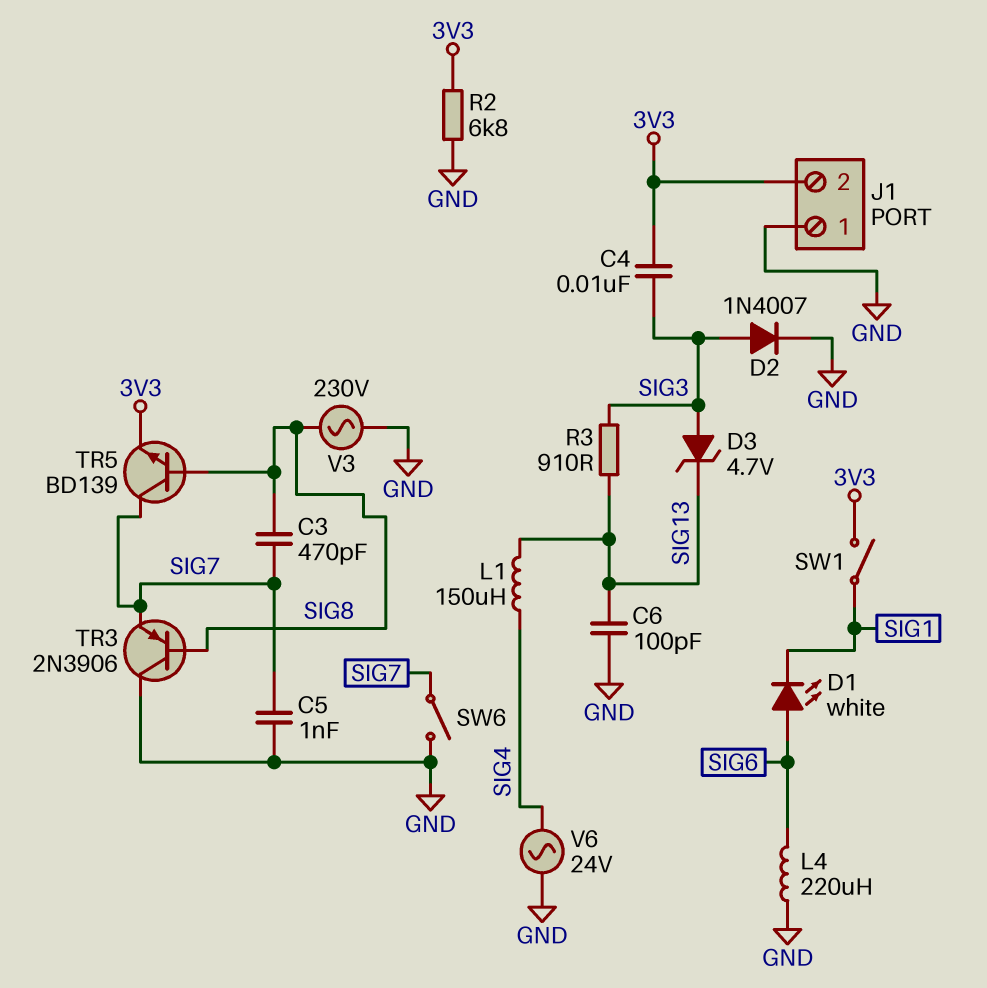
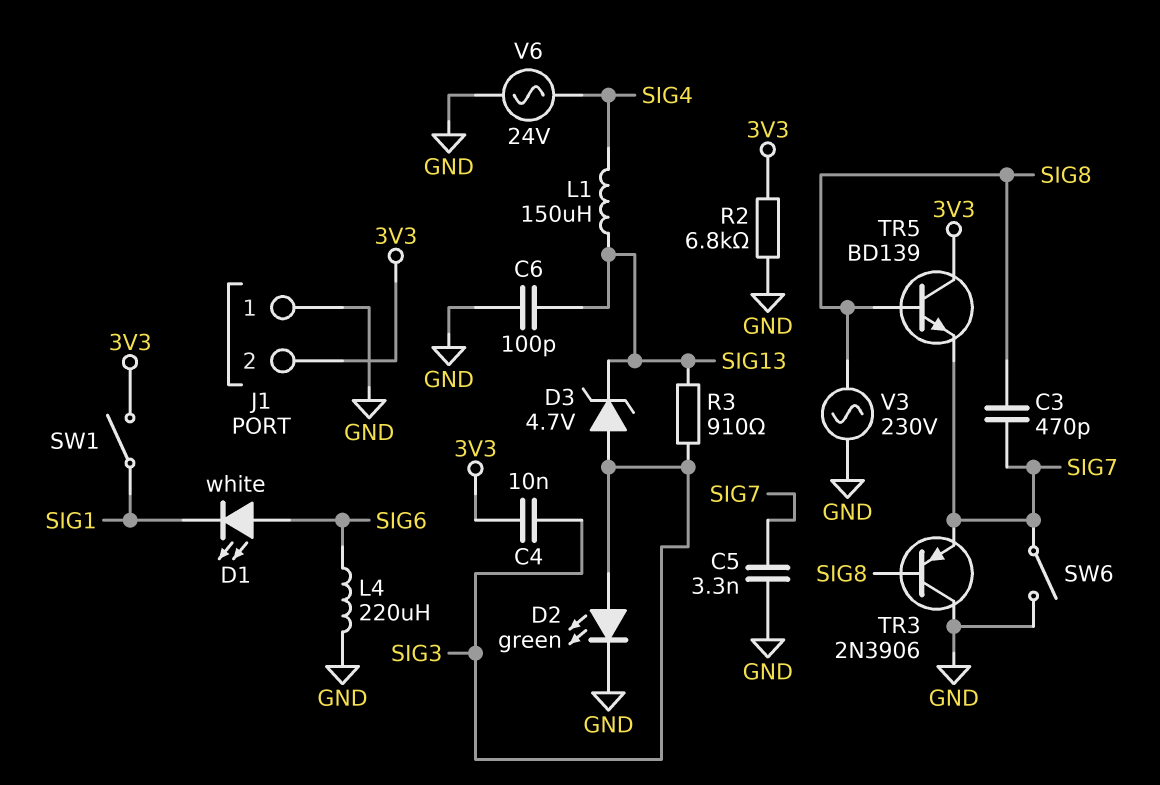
C5: 1nF (GND, SIG7) -> 3.3nF (GND, SIG7)
D2: diode 1N4007 (A SIG3, K GND) -> LED green (A SIG3, K GND)
TR5: NPN BD139 (B SIG8, C SIG7, E 3V3) -> NPN BD139 (B SIG8, C 3V3, E SIG7)

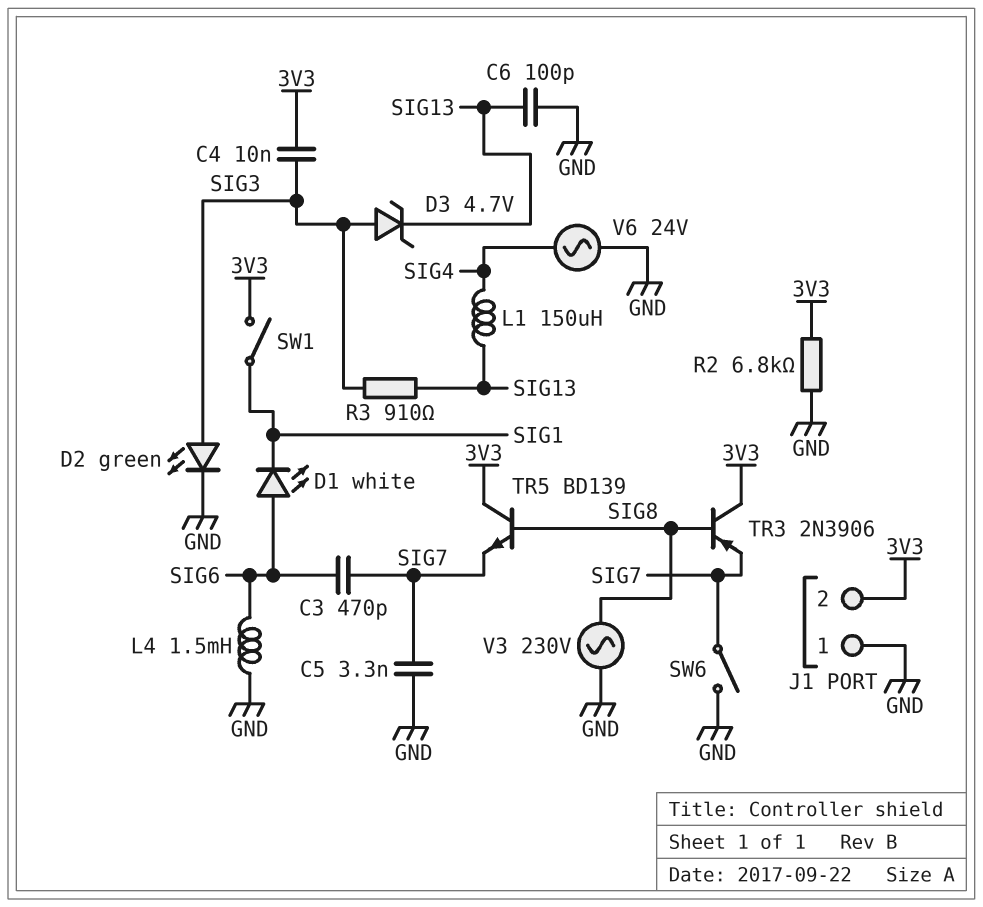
C3: 470pF (SIG7, SIG8) -> 470pF (SIG6, SIG7)
L4: 220uH (GND, SIG6) -> 1.5mH (GND, SIG6)
TR3: PNP 2N3906 (B SIG8, C GND, E SIG7) -> PNP 2N3906 (B SIG8, C 3V3, E SIG7)

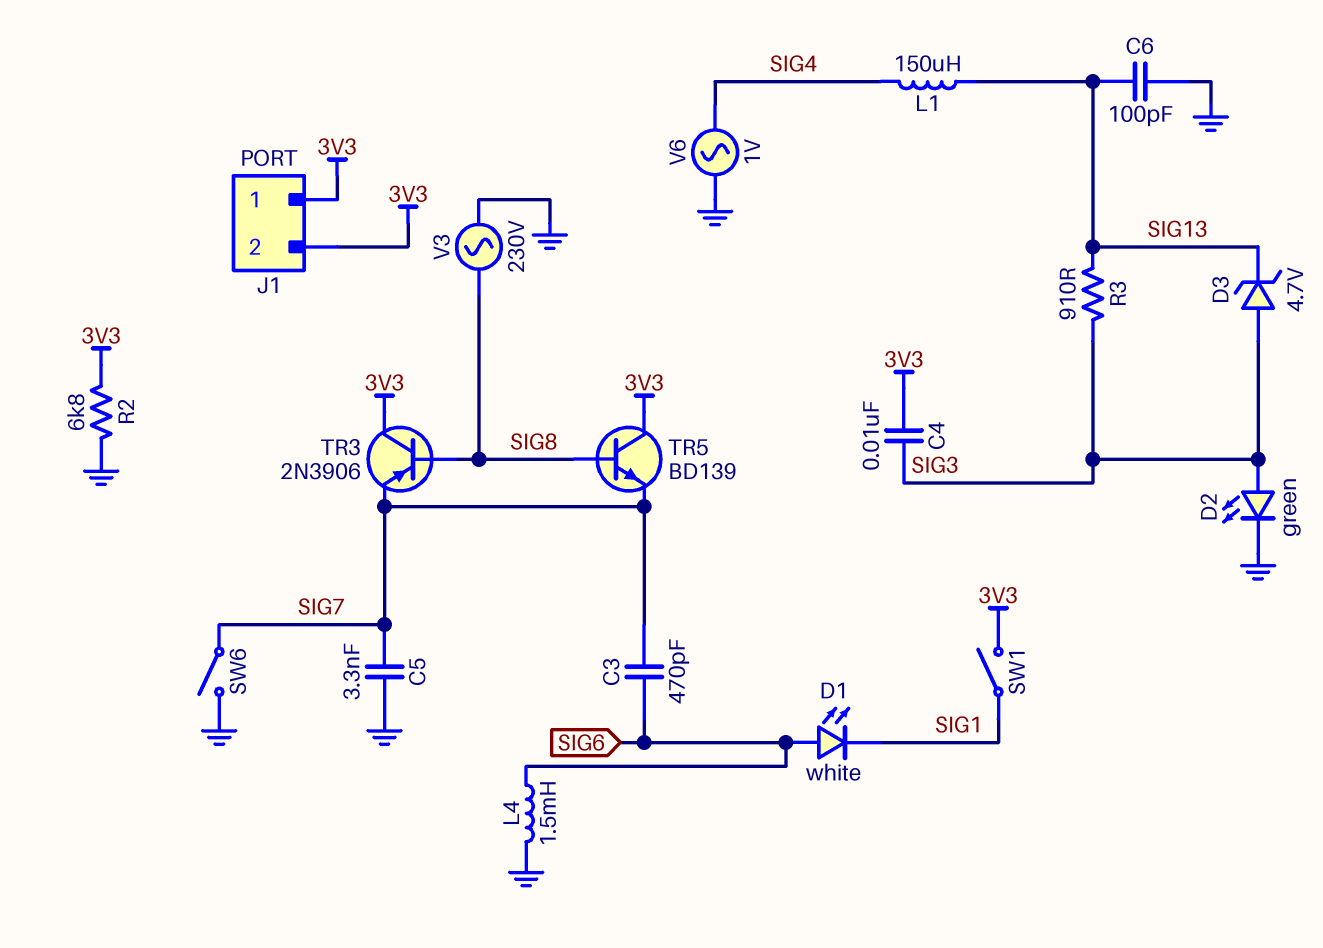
J1 pin 1: GND -> 3V3
V6: AC 24V (GND, SIG4) -> AC 1V (GND, SIG4)

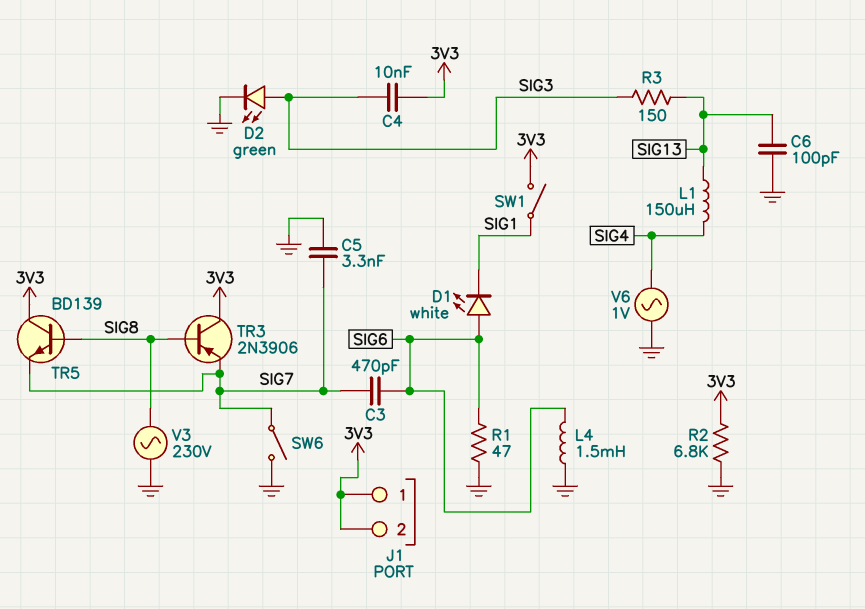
D3: zener 4.7V (A SIG3, K SIG13) -> none
R1: none -> 47 (GND, SIG6)
R3: 910 (SIG3, SIG13) -> 150 (SIG3, SIG13)

